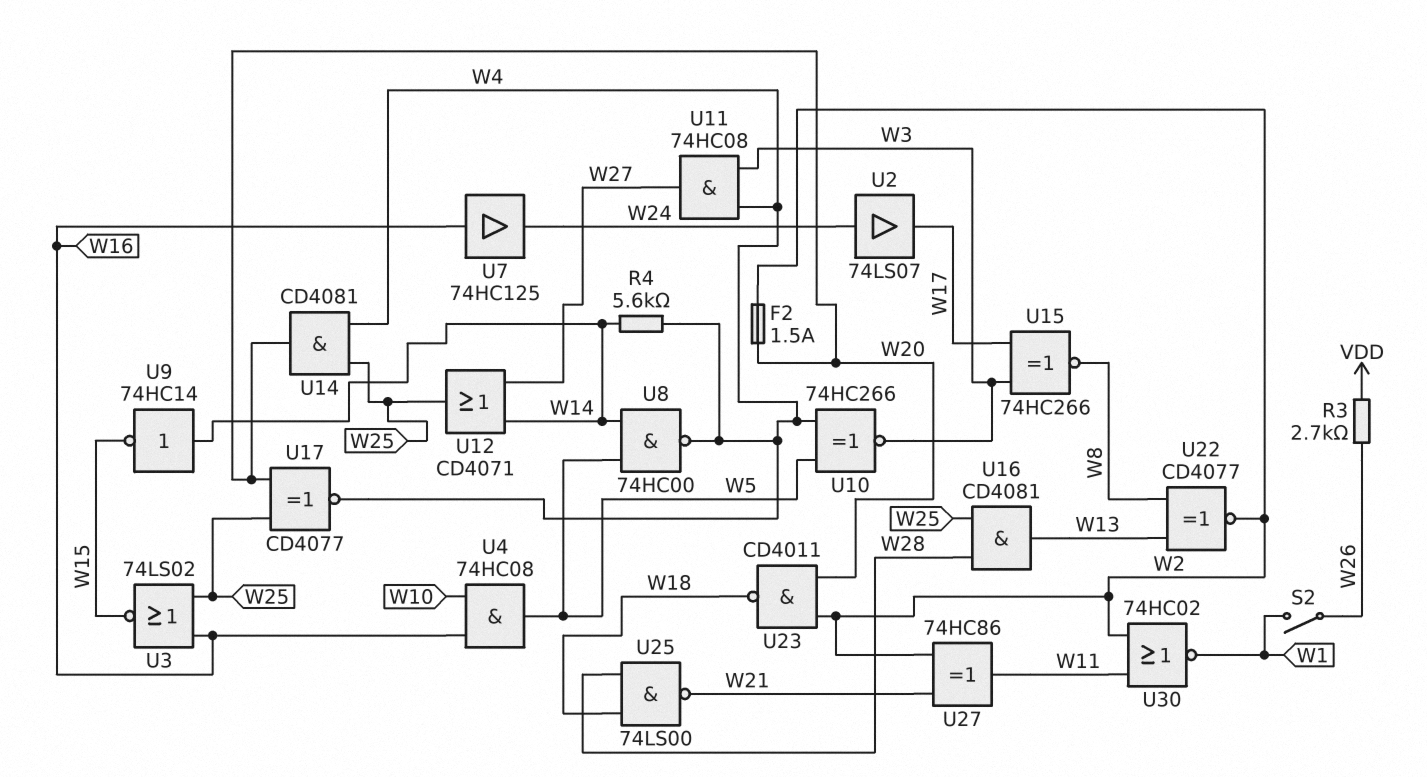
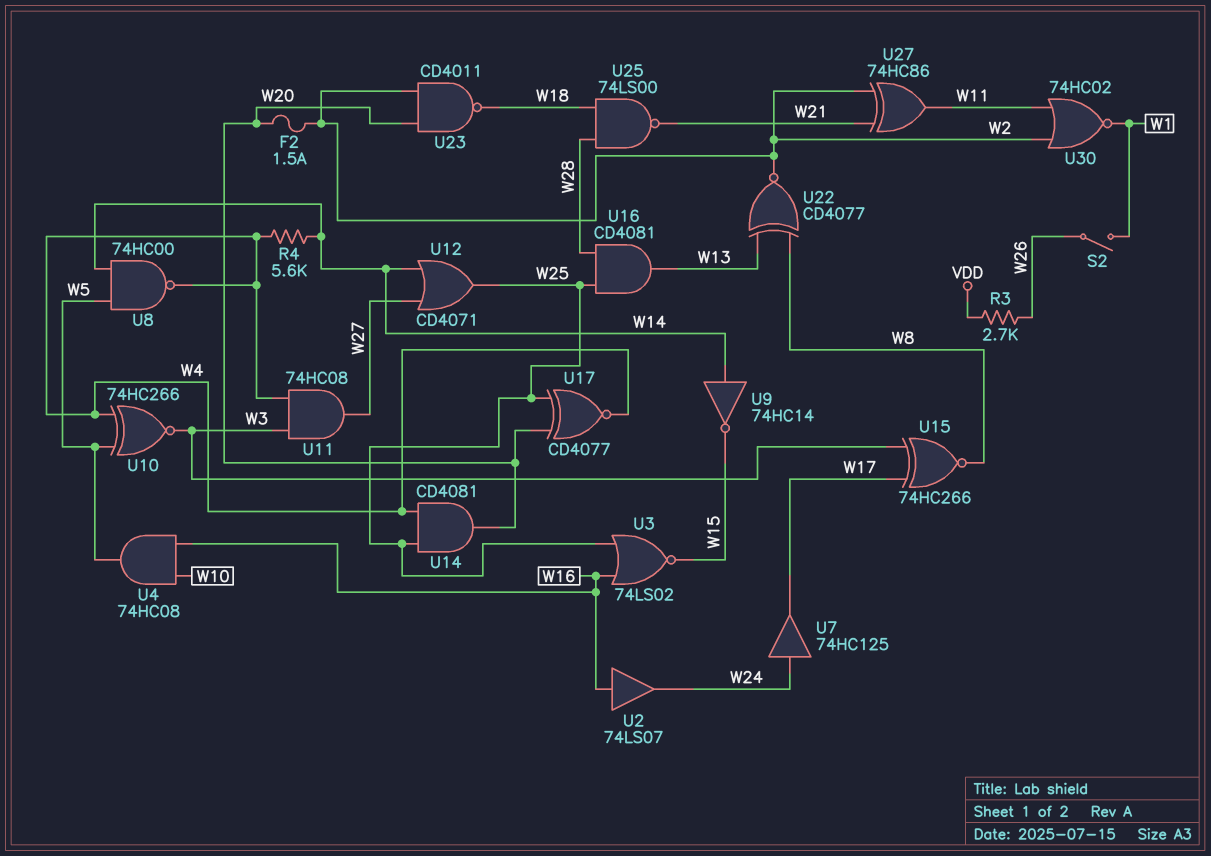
U2: buffer 74LS07 (in W24, out W17) -> buffer 74LS07 (in W16, out W24)
U7: buffer 74HC125 (in W16, out W24) -> buffer 74HC125 (in W24, out W17)

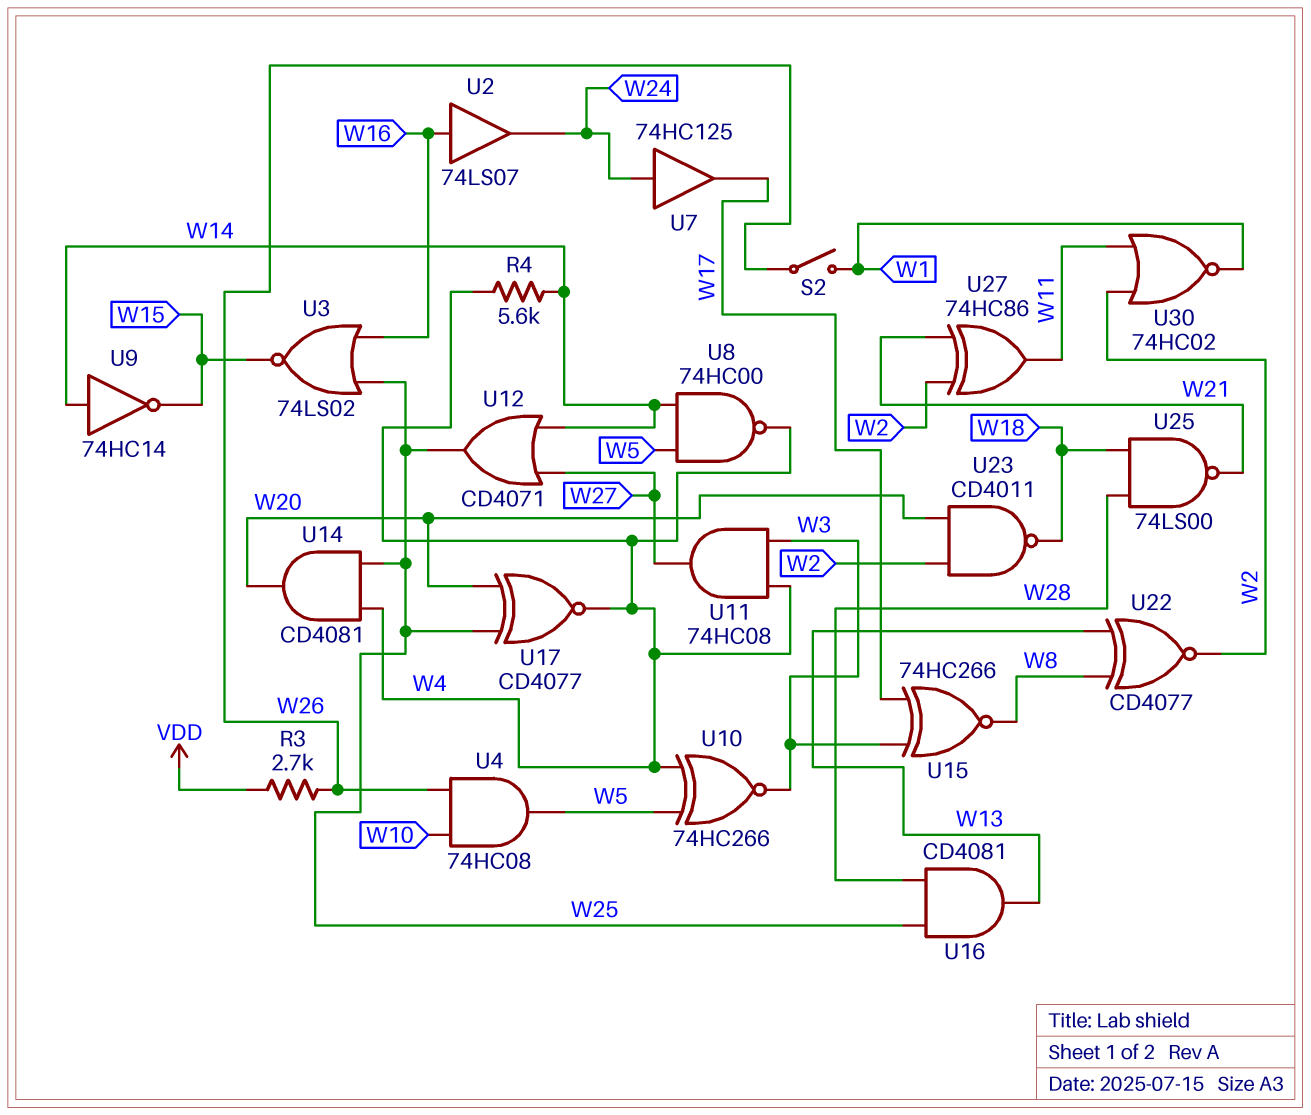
F2: 1.5A (W2, W20) -> none
U4: AND 74HC08 (in W10, in W16, out W5) -> AND 74HC08 (in W10, in W26, out W5)

